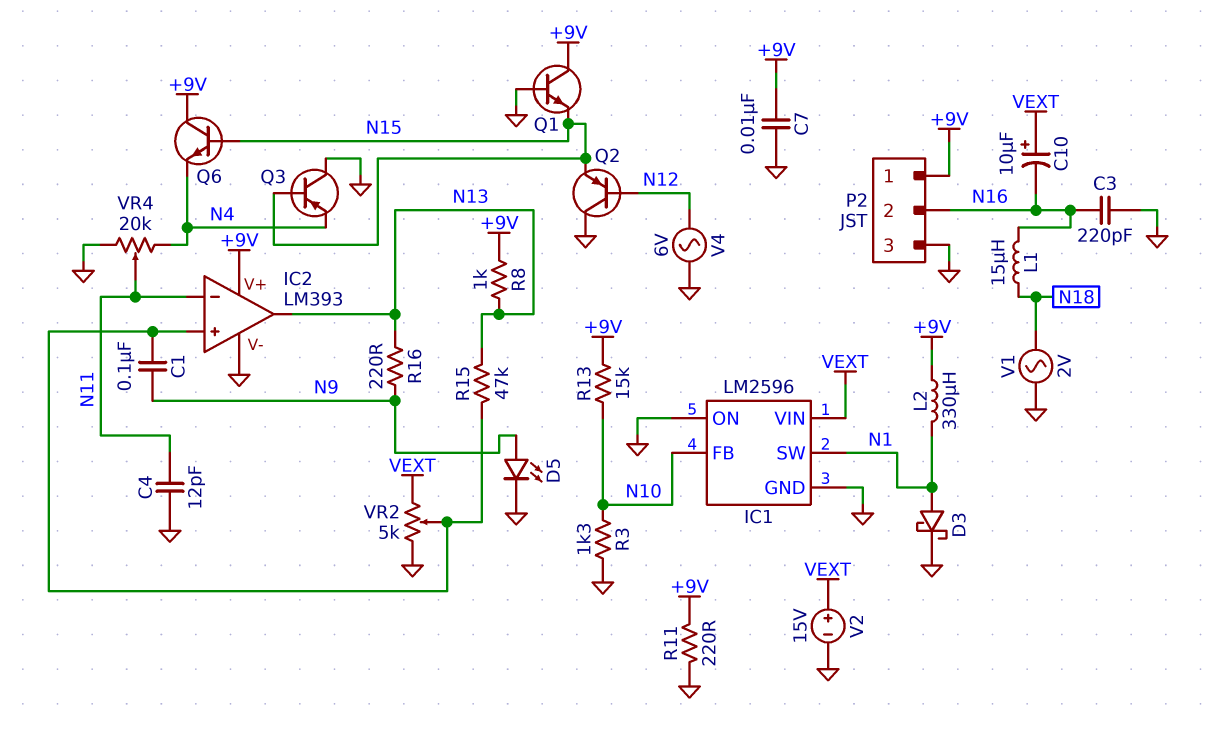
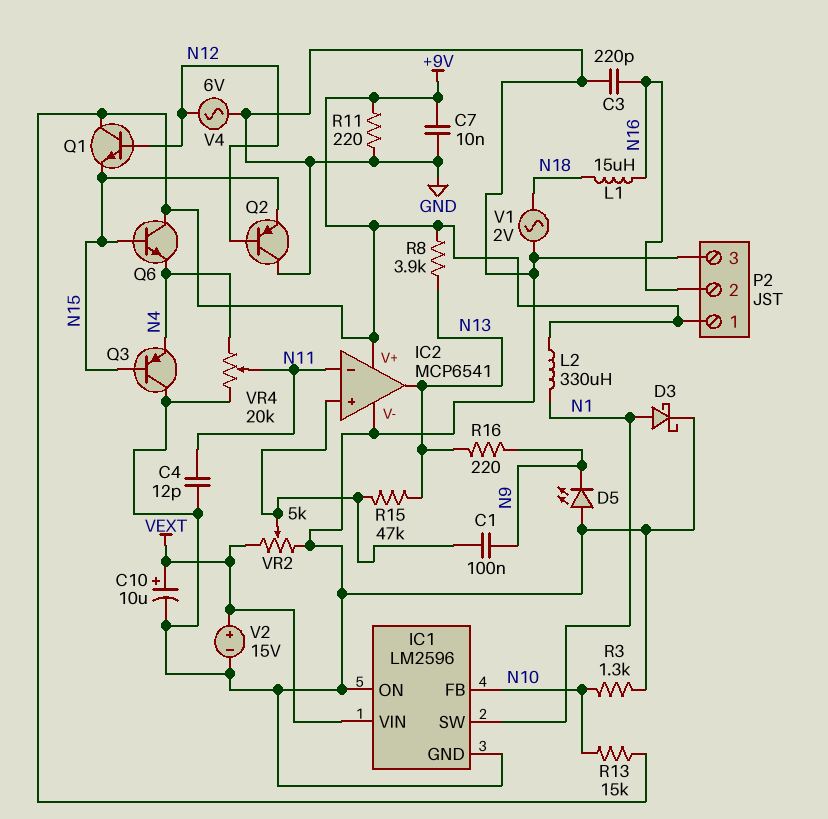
C10: 10uF (plus VEXT, minus N16) -> 10uF (plus VEXT, minus GND)
D5: LED (A N9, K GND) -> LED (A GND, K N9)
IC2: LM393 -> MCP6541
Q1: NPN (B GND, C +9V, E N15) -> NPN (B N12, C +9V, E N15)
R8: 1k (+9V, N13) -> 3.9k (+9V, N13)

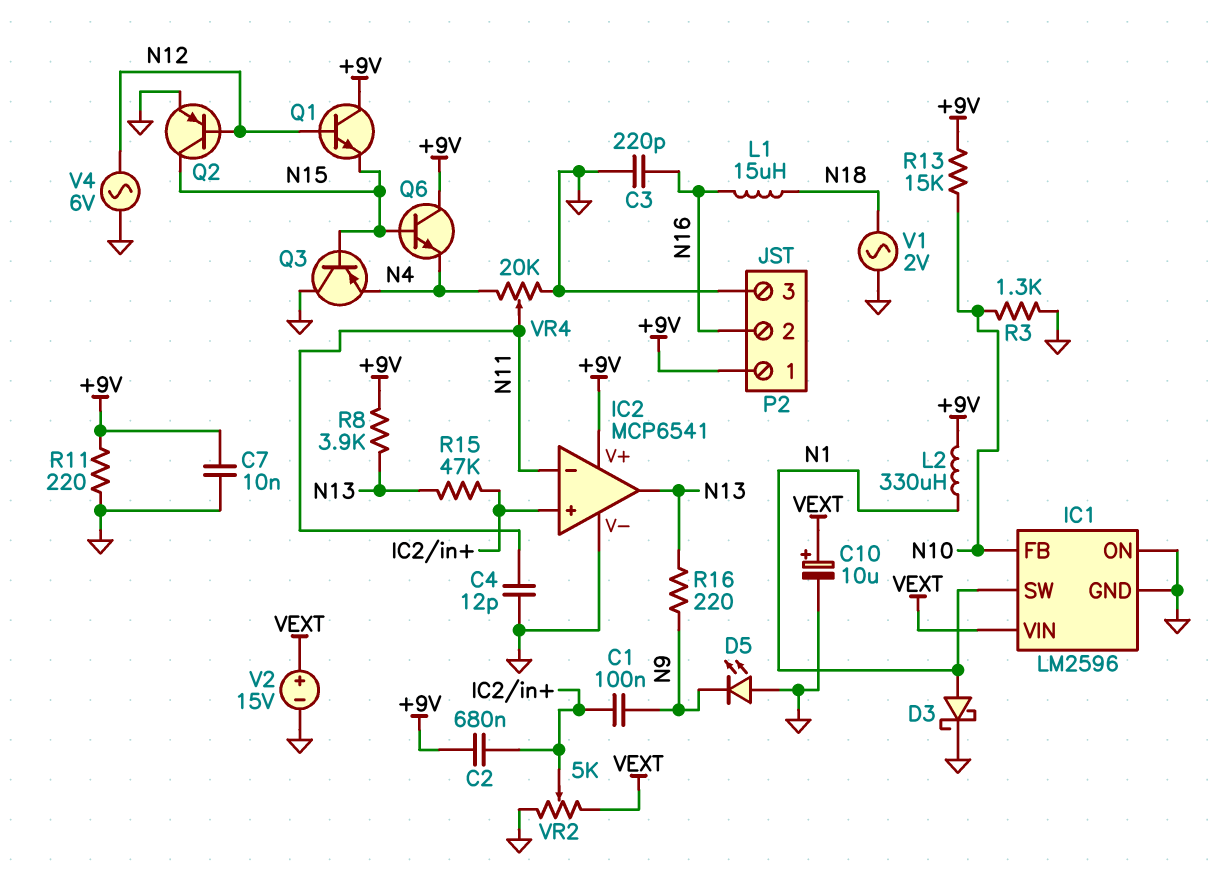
C2: none -> 680nF (+9V, IC2/in+)
Q2: PNP (B N12, C GND, E N15) -> PNP (B N12, C N15, E GND)

